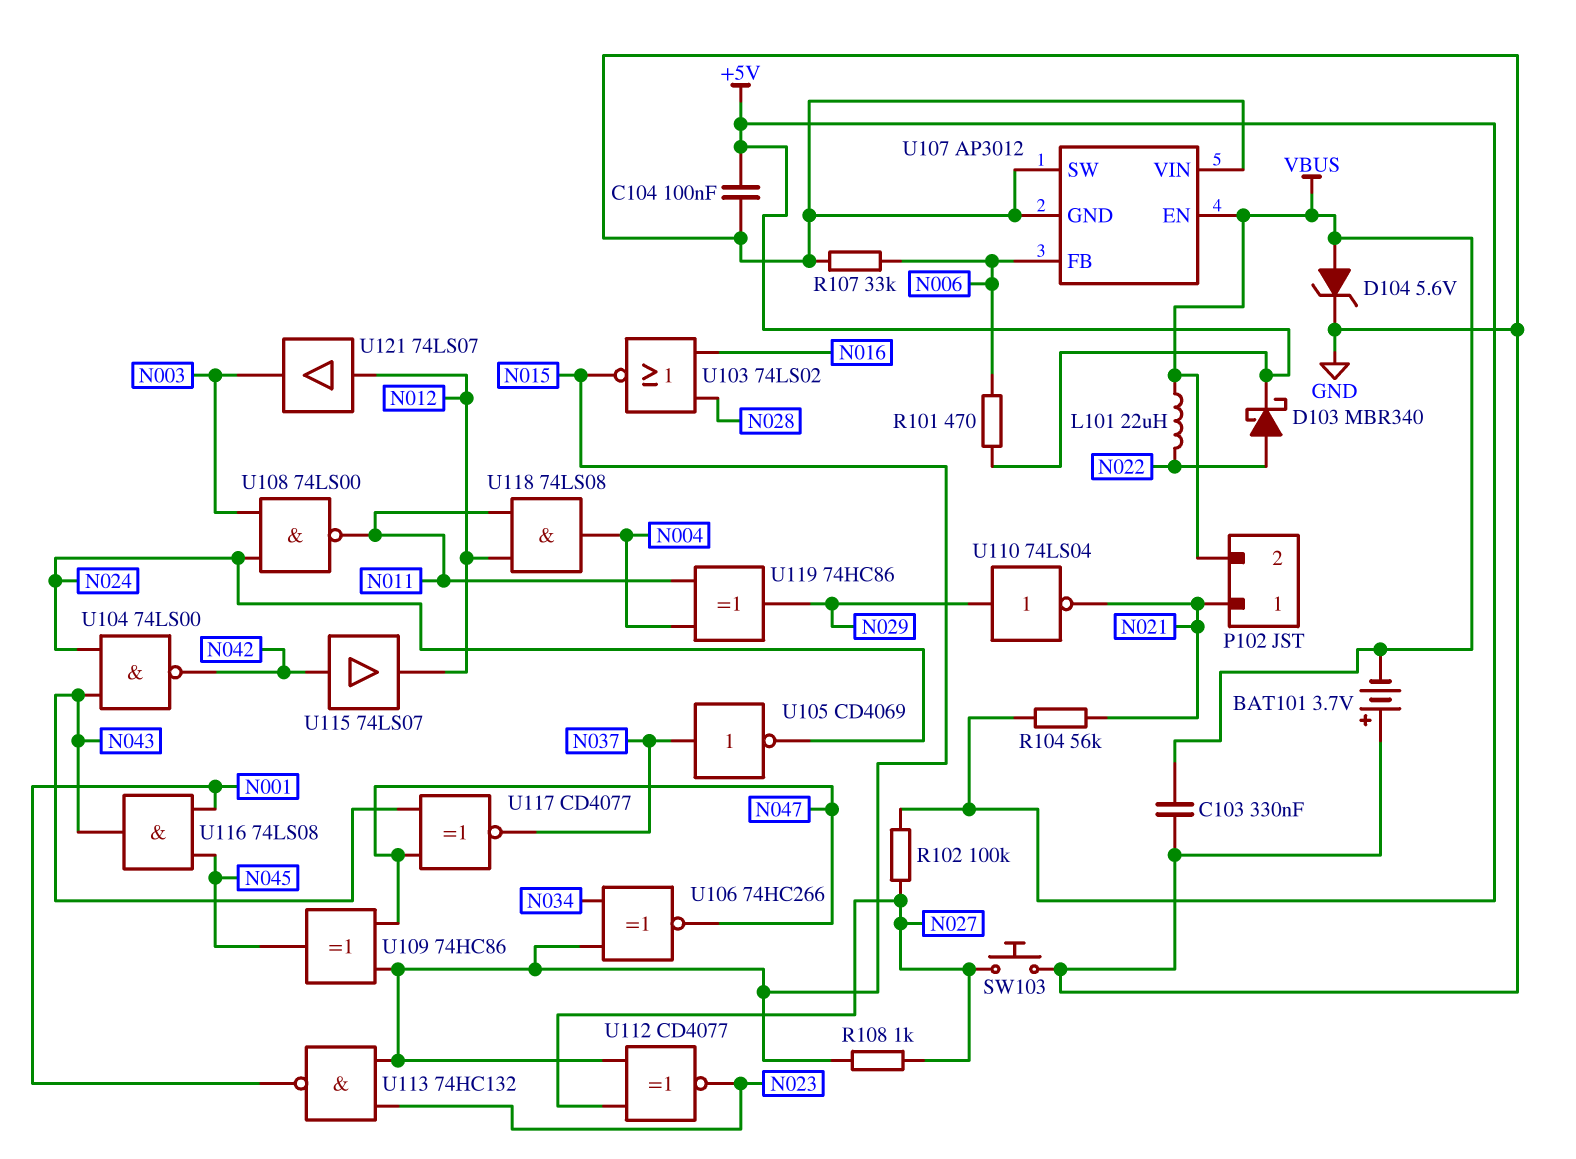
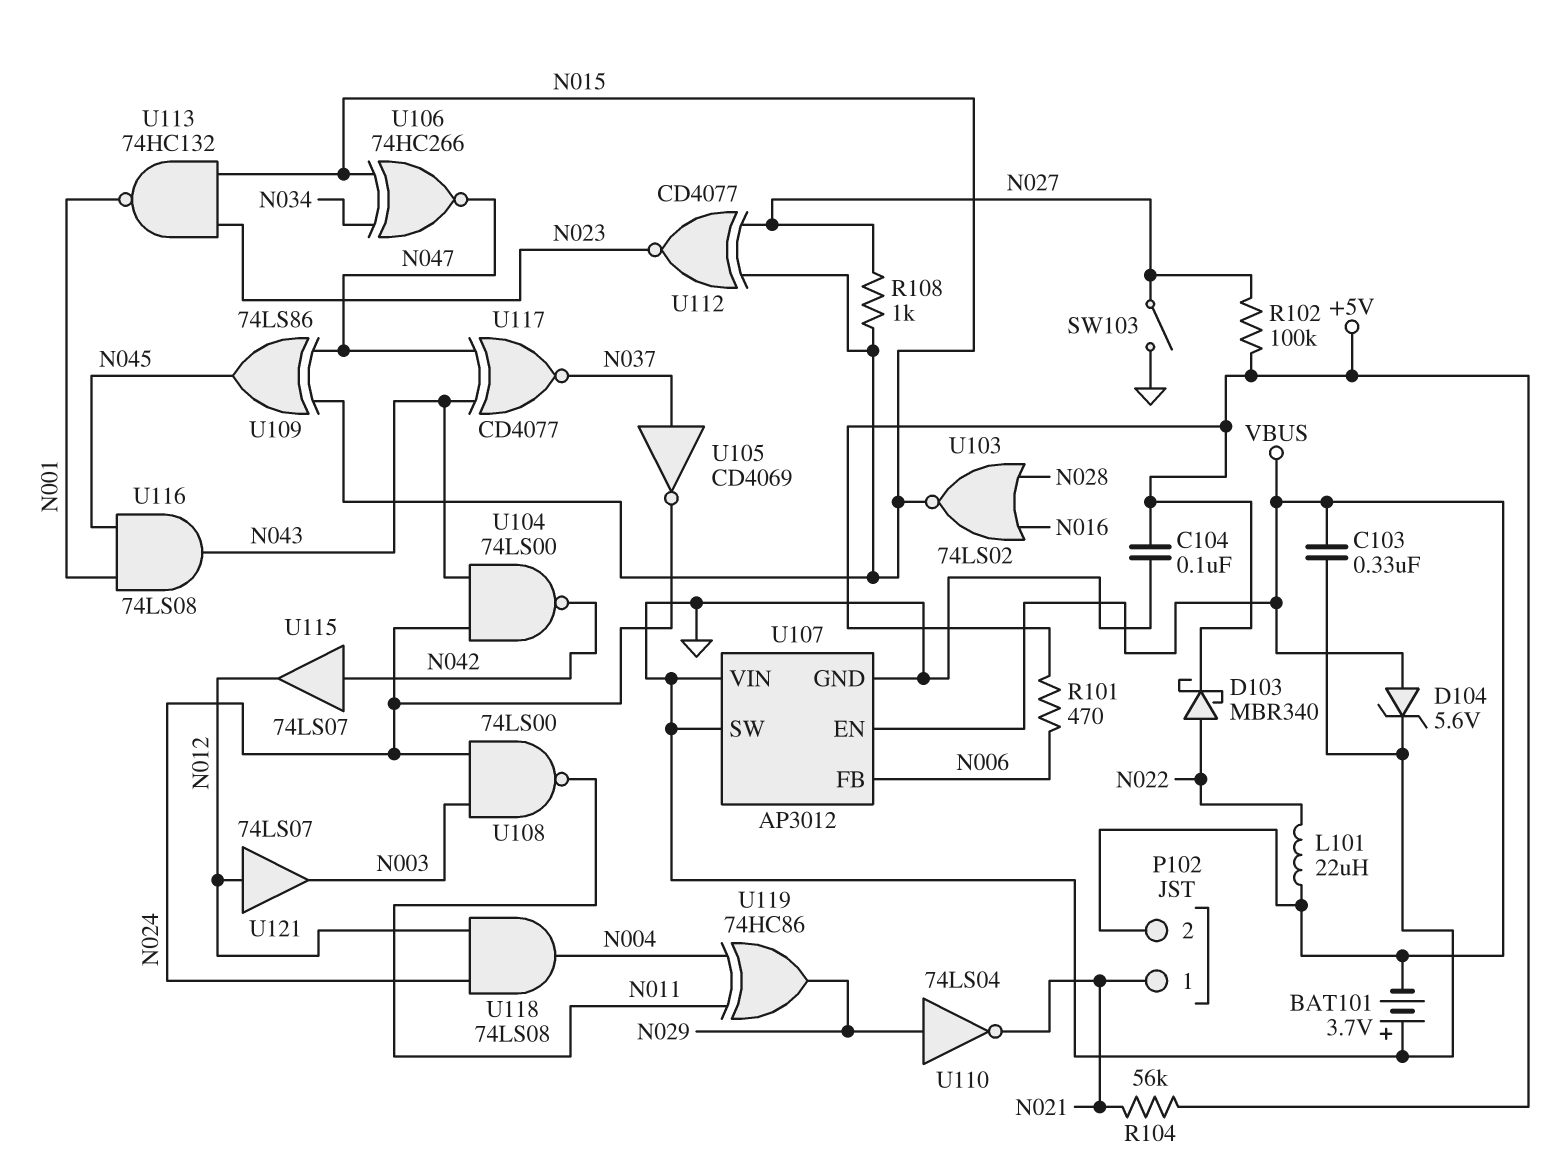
R107: 33k (GND, N006) -> none
SW103: button (GND, N027) -> switch (GND, N027)
U109: XOR 74HC86 (in N015, in N047, out N045) -> XOR 74LS86 (in N015, in N047, out N045)
U118: AND 74LS08 (in N011, in N012, out N004) -> AND 74LS08 (in N012, in N024, out N004)

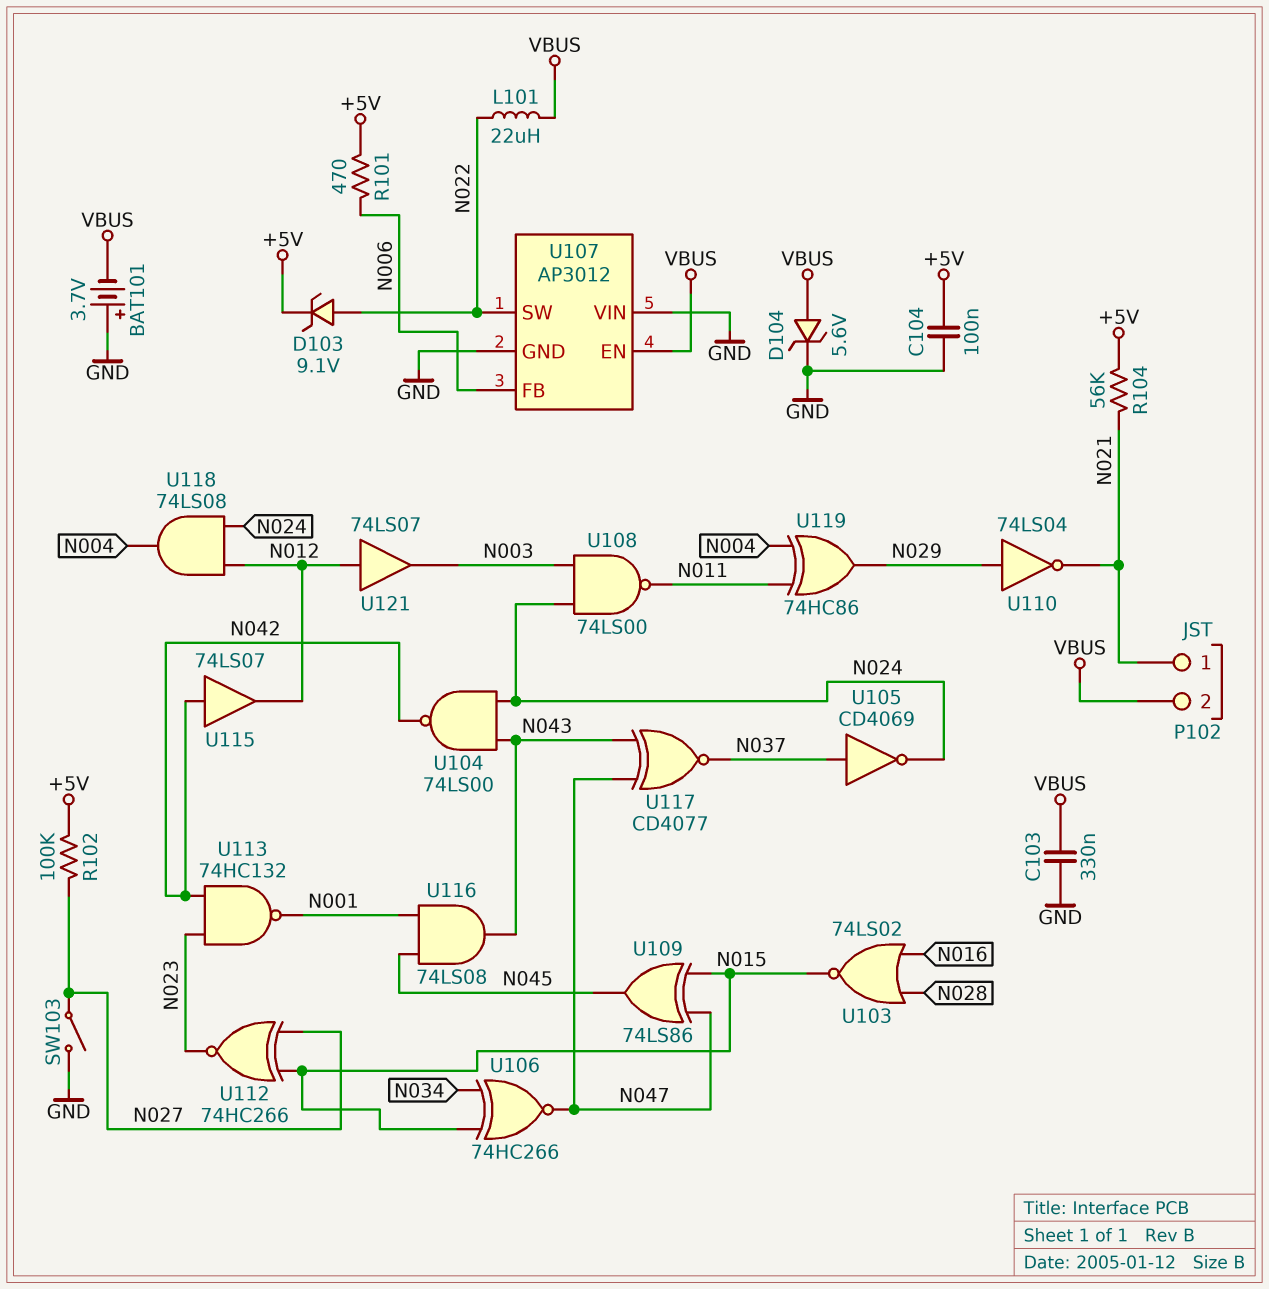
D103: schottky MBR340 (A N022, K +5V) -> zener 9.1V (A N022, K +5V)
R108: 1k (N015, N027) -> none
U107 pin SW: GND -> N022
U112: XNOR CD4077 (in N015, in N027, out N023) -> XNOR 74HC266 (in N015, in N027, out N023)
U113: NAND 74HC132 (in N015, in N023, out N001) -> NAND 74HC132 (in N023, in N042, out N001)

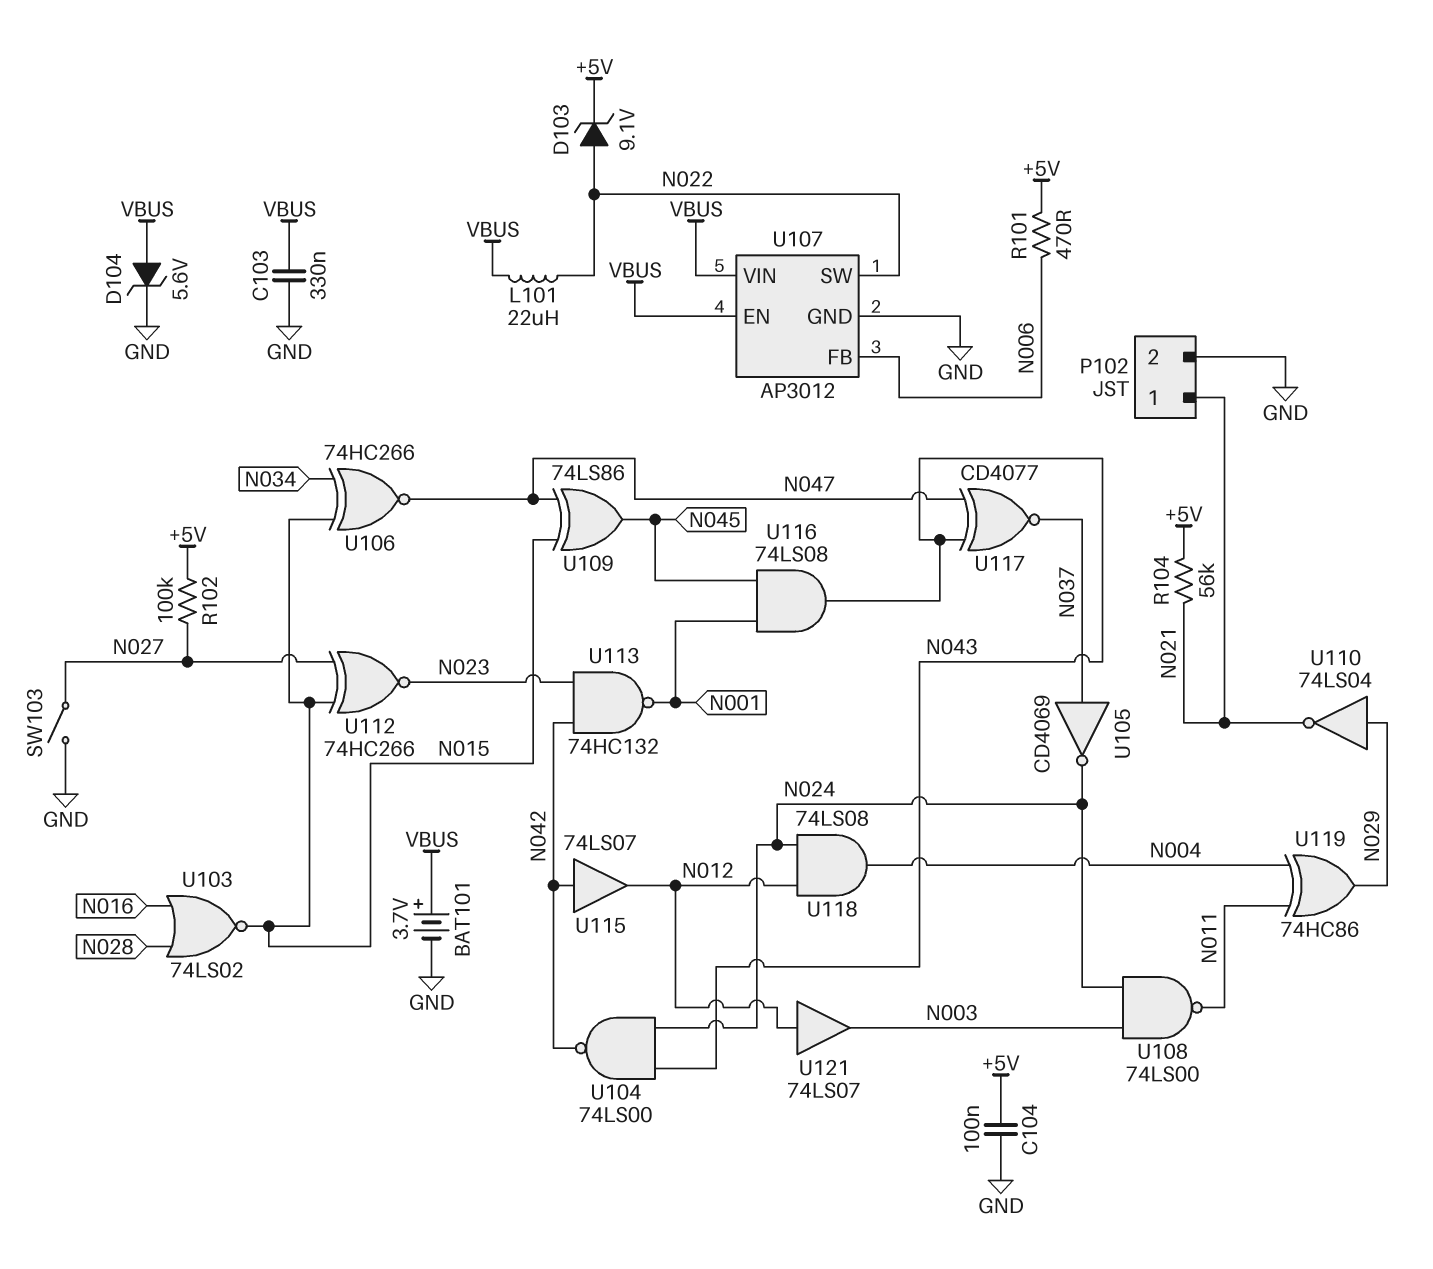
BAT101: 3.7V (plus GND, minus VBUS) -> 3.7V (plus VBUS, minus GND)
P102 pin 2: VBUS -> GND
U107 pin VIN: GND -> VBUS

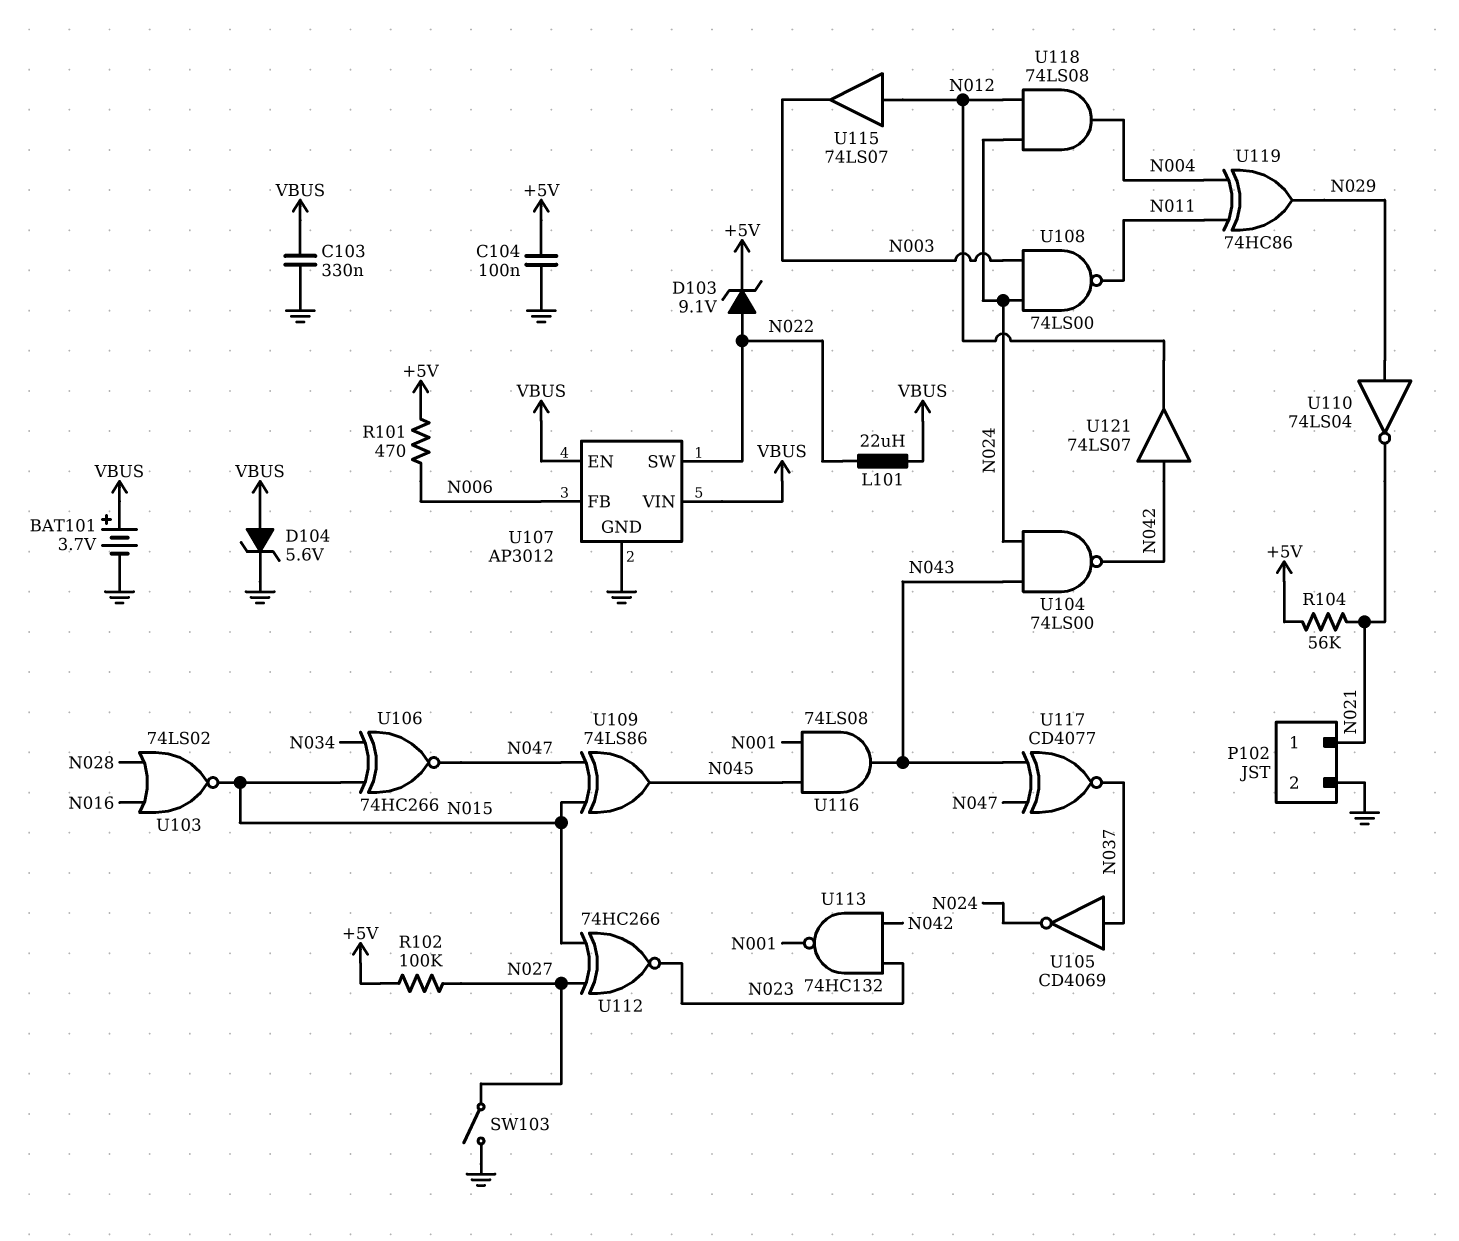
U115: buffer 74LS07 (in N042, out N012) -> buffer 74LS07 (in N012, out N003)
U121: buffer 74LS07 (in N012, out N003) -> buffer 74LS07 (in N042, out N012)

